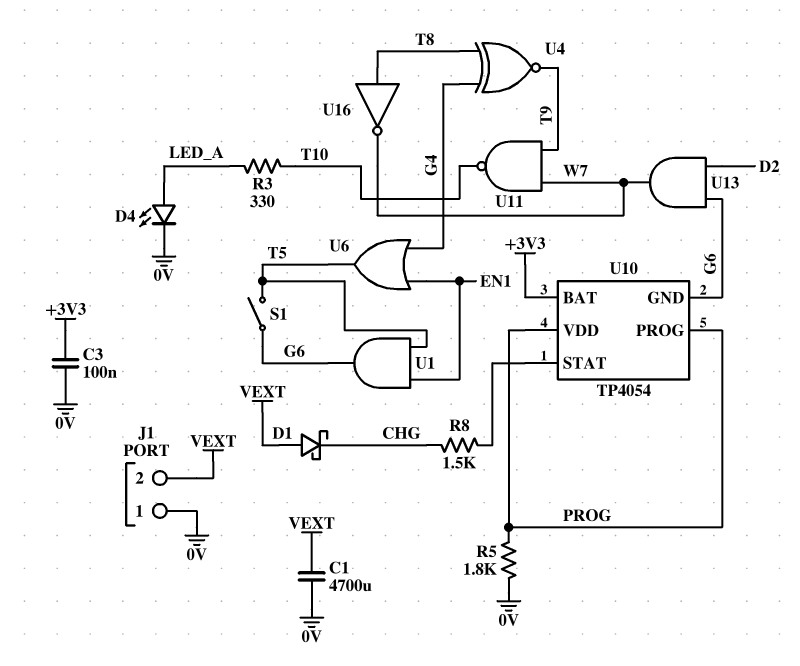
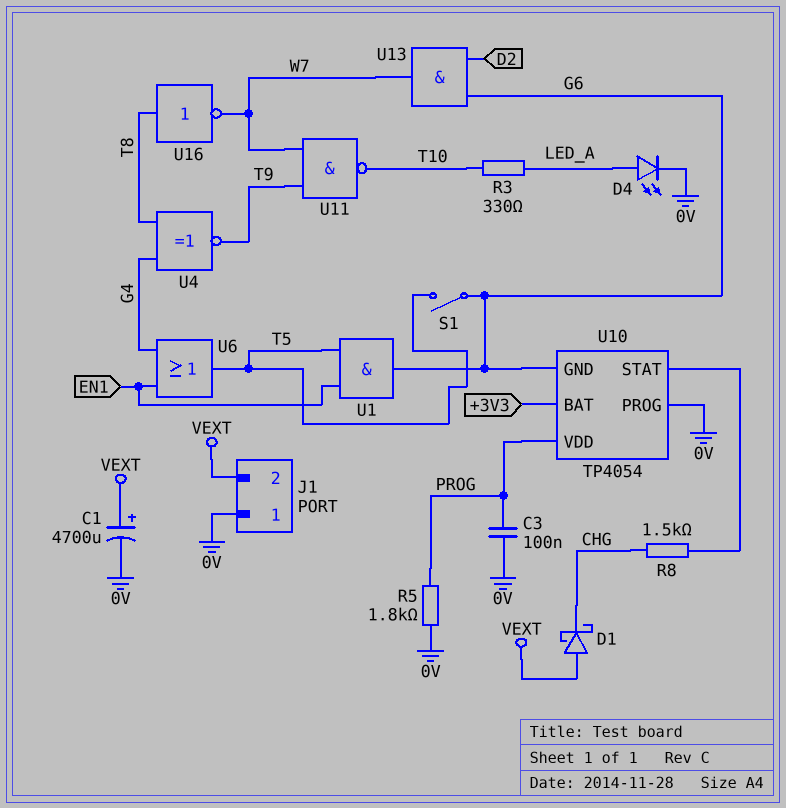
C1: 4700uF (0V, VEXT) -> 4700uF (plus VEXT, minus 0V)
C3: 100nF (+3V3, 0V) -> 100nF (0V, PROG)
U10 pin PROG: PROG -> 0V

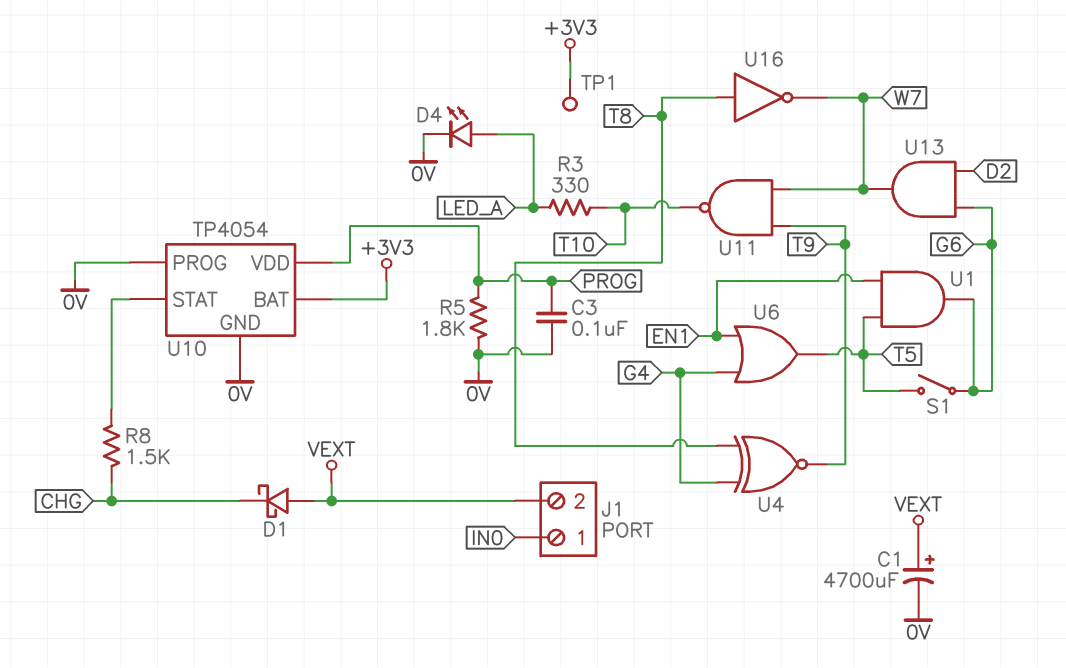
J1 pin 1: 0V -> IN0
TP1: none -> test point (+3V3)
U10 pin GND: G6 -> 0V

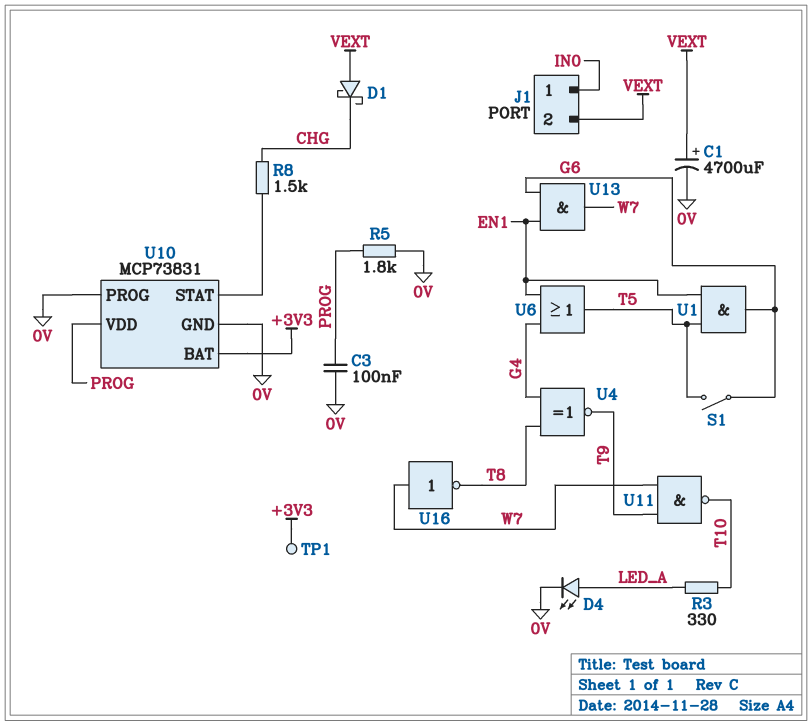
U10: TP4054 -> MCP73831
U13: AND (in D2, in G6, out W7) -> AND (in EN1, in G6, out W7)
U16: NOT (in T8, out W7) -> NOT (in W7, out T8)

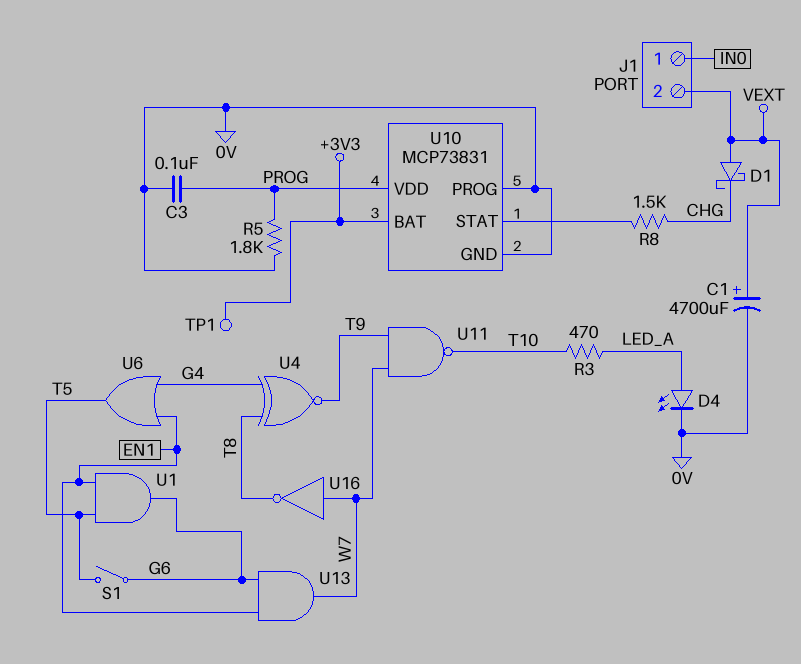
R3: 330 (LED_A, T10) -> 470 (LED_A, T10)

